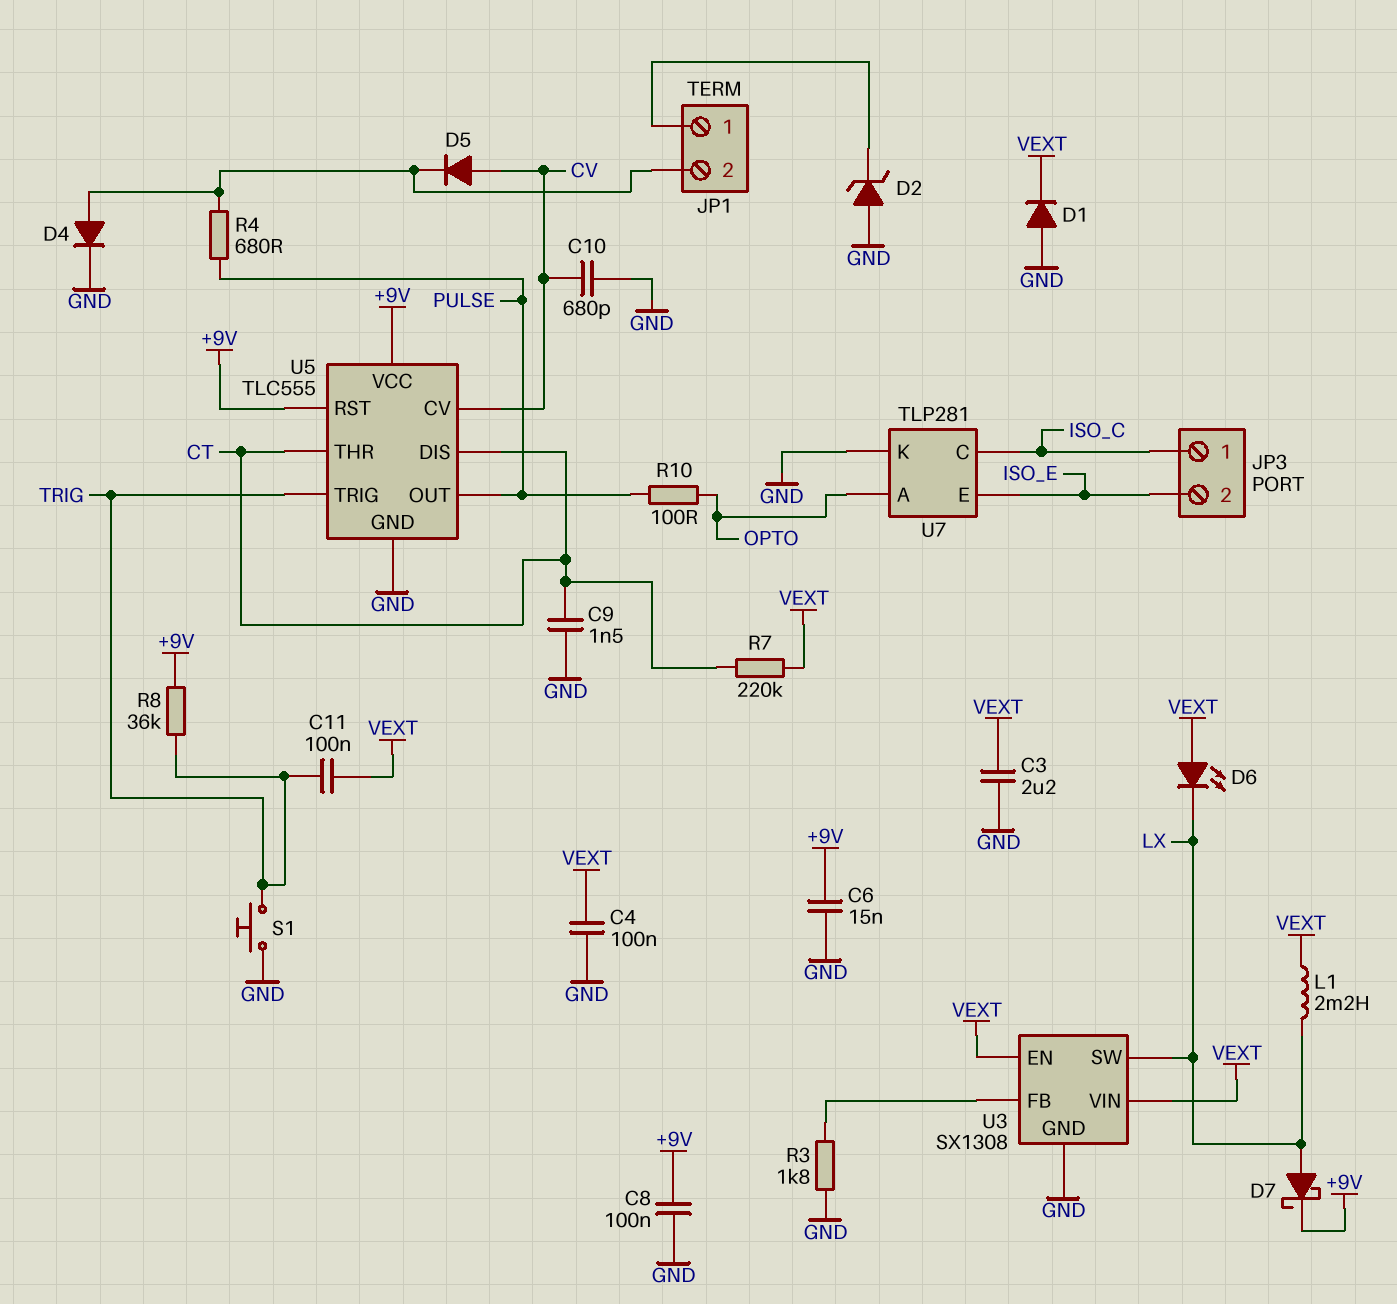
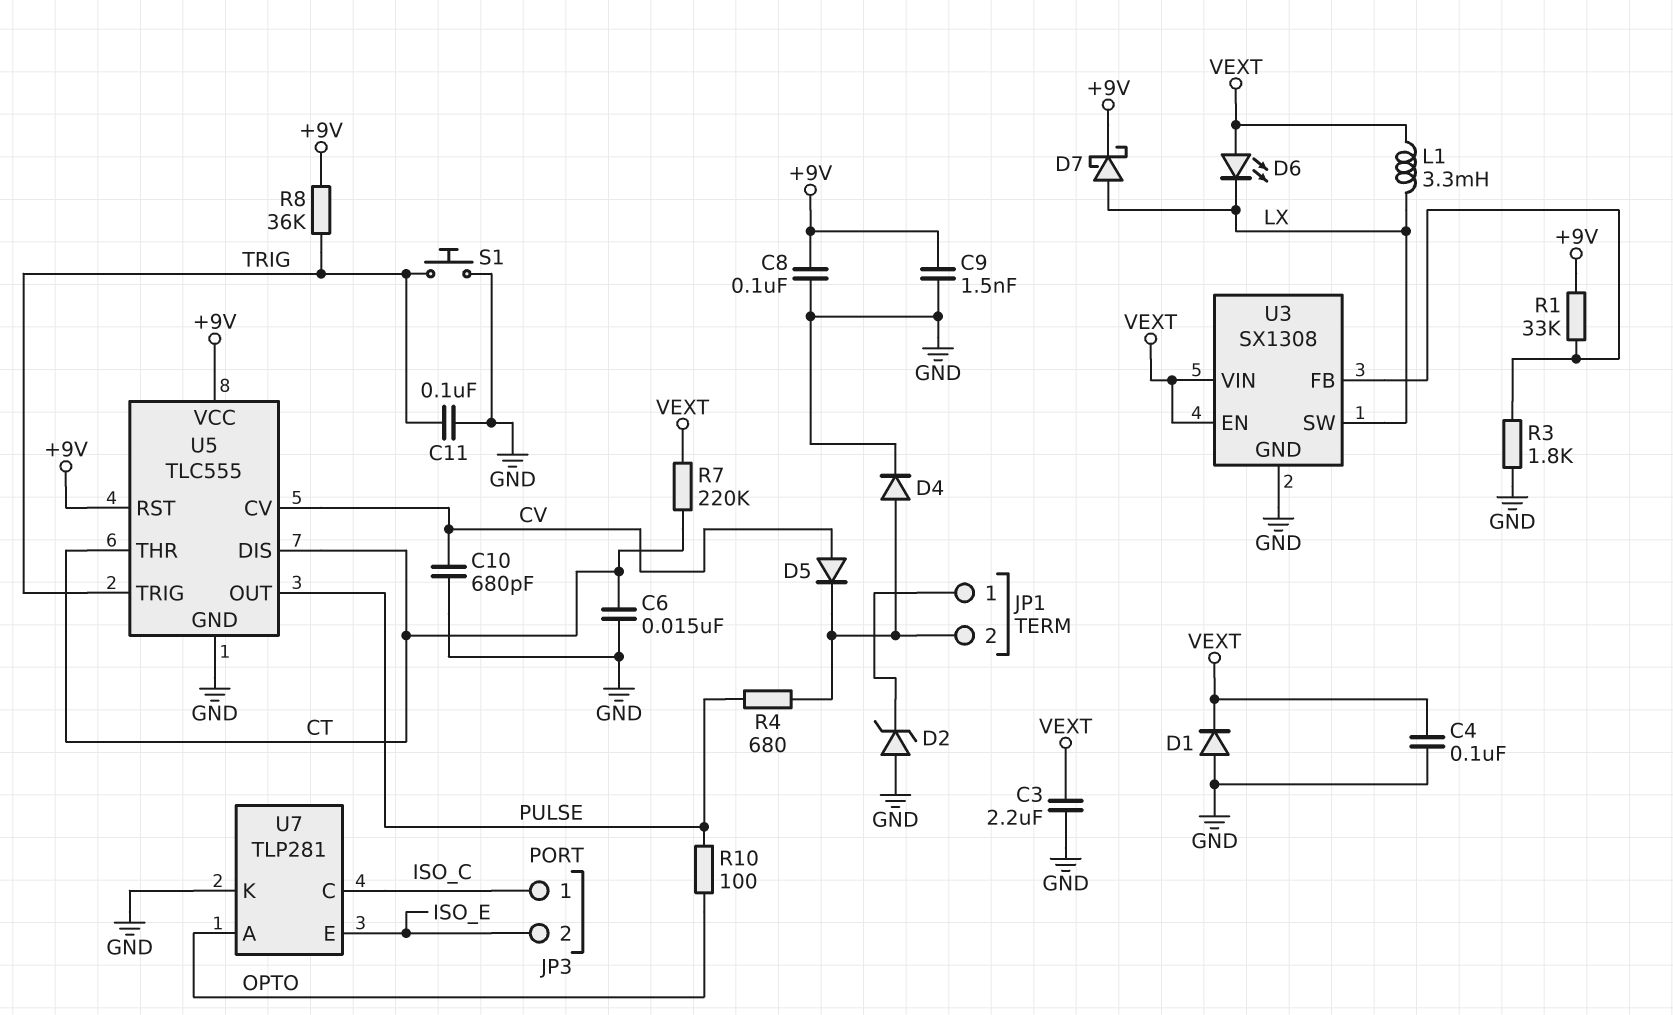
C6: 15nF (+9V, GND) -> 15nF (CT, GND)
C9: 1.5nF (CT, GND) -> 1.5nF (+9V, GND)
C11: 100nF (TRIG, VEXT) -> 100nF (GND, TRIG)
L1: 2.2mH (LX, VEXT) -> 3.3mH (LX, VEXT)
R1: none -> 33k (+9V, U3/FB)

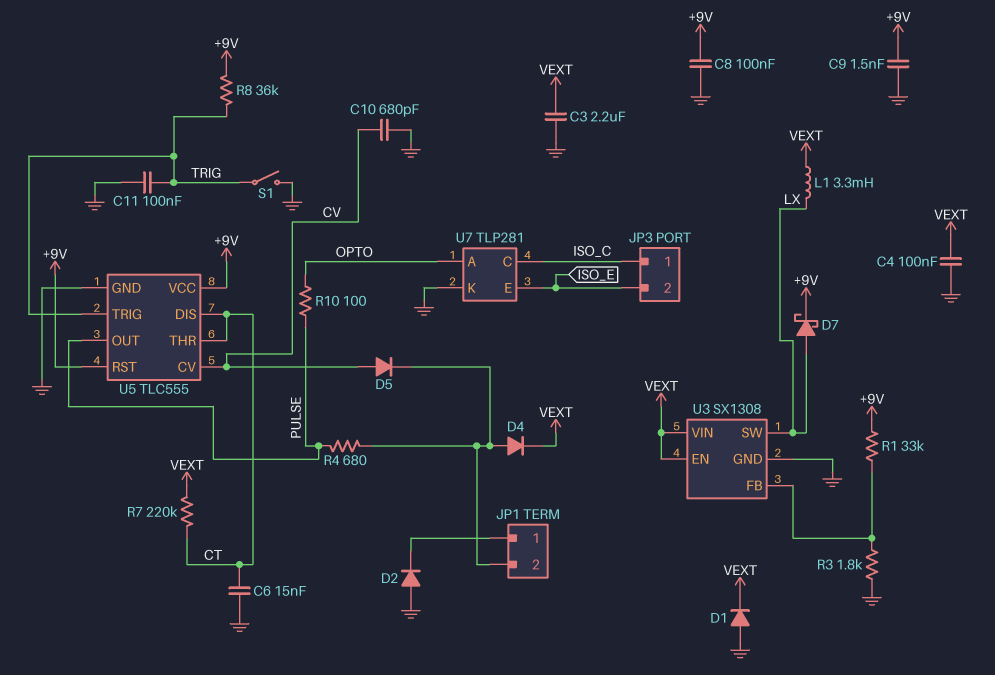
D2: zener (A GND, K JP1/1) -> diode (A GND, K JP1/1)
D4: diode (A JP1/2, K GND) -> diode (A JP1/2, K VEXT)
D6: LED (A VEXT, K LX) -> none
S1: button (GND, TRIG) -> switch (GND, TRIG)

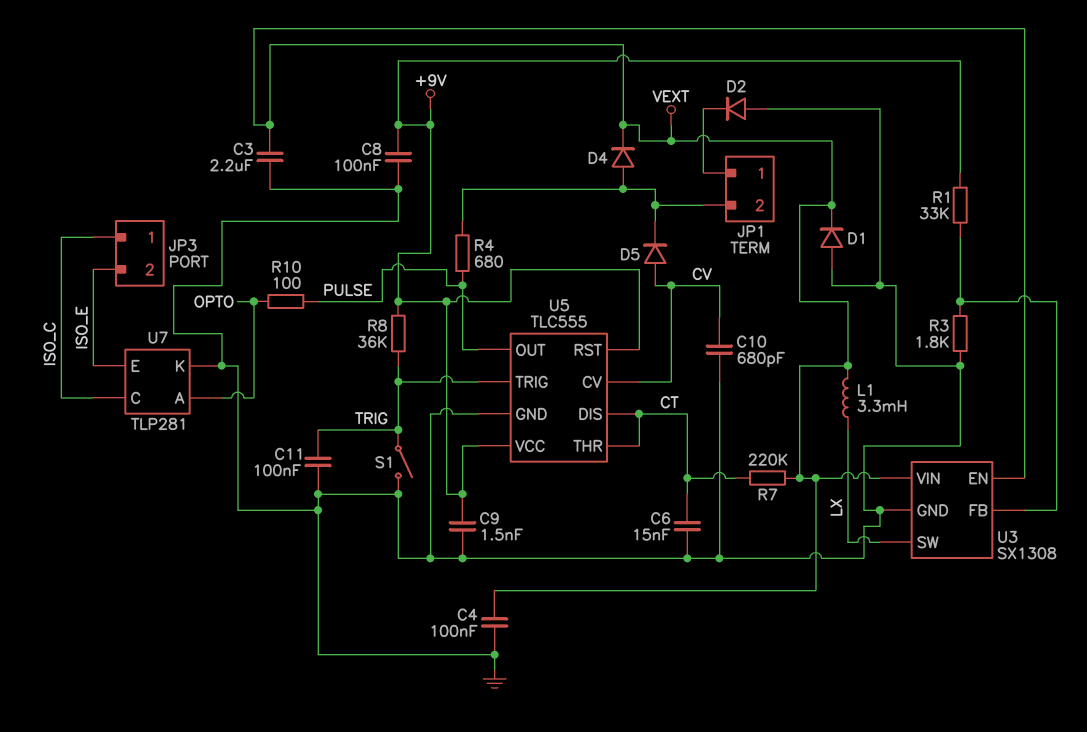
D7: schottky (A LX, K +9V) -> none

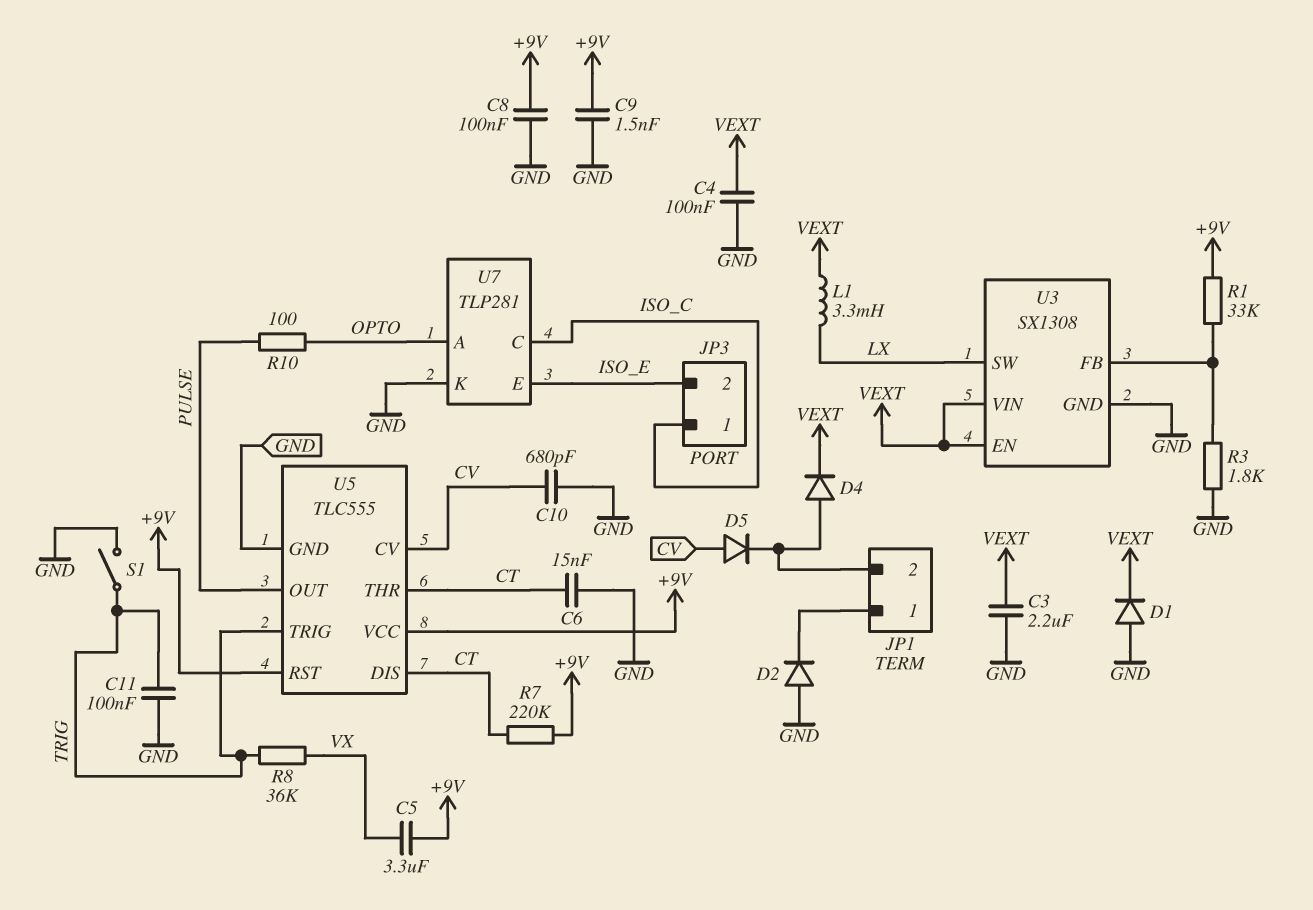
C5: none -> 3.3uF (+9V, VX)
R4: 680 (JP1/2, PULSE) -> none
R7: 220k (CT, VEXT) -> 220k (+9V, CT)
R8: 36k (+9V, TRIG) -> 36k (TRIG, VX)

